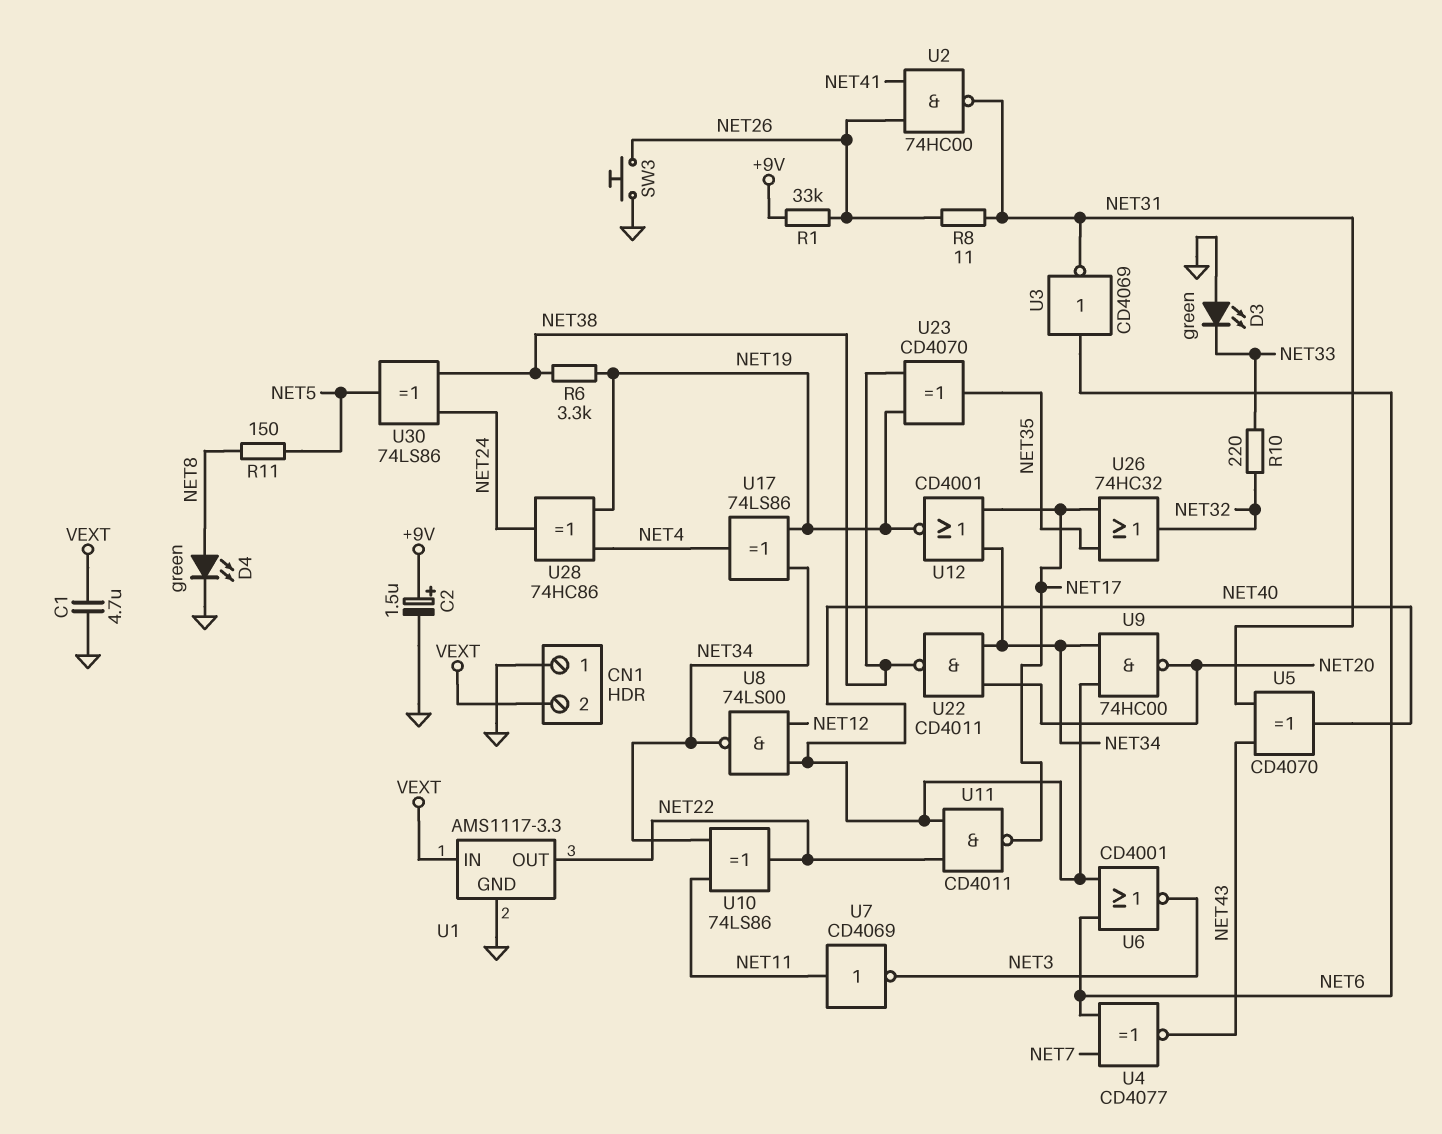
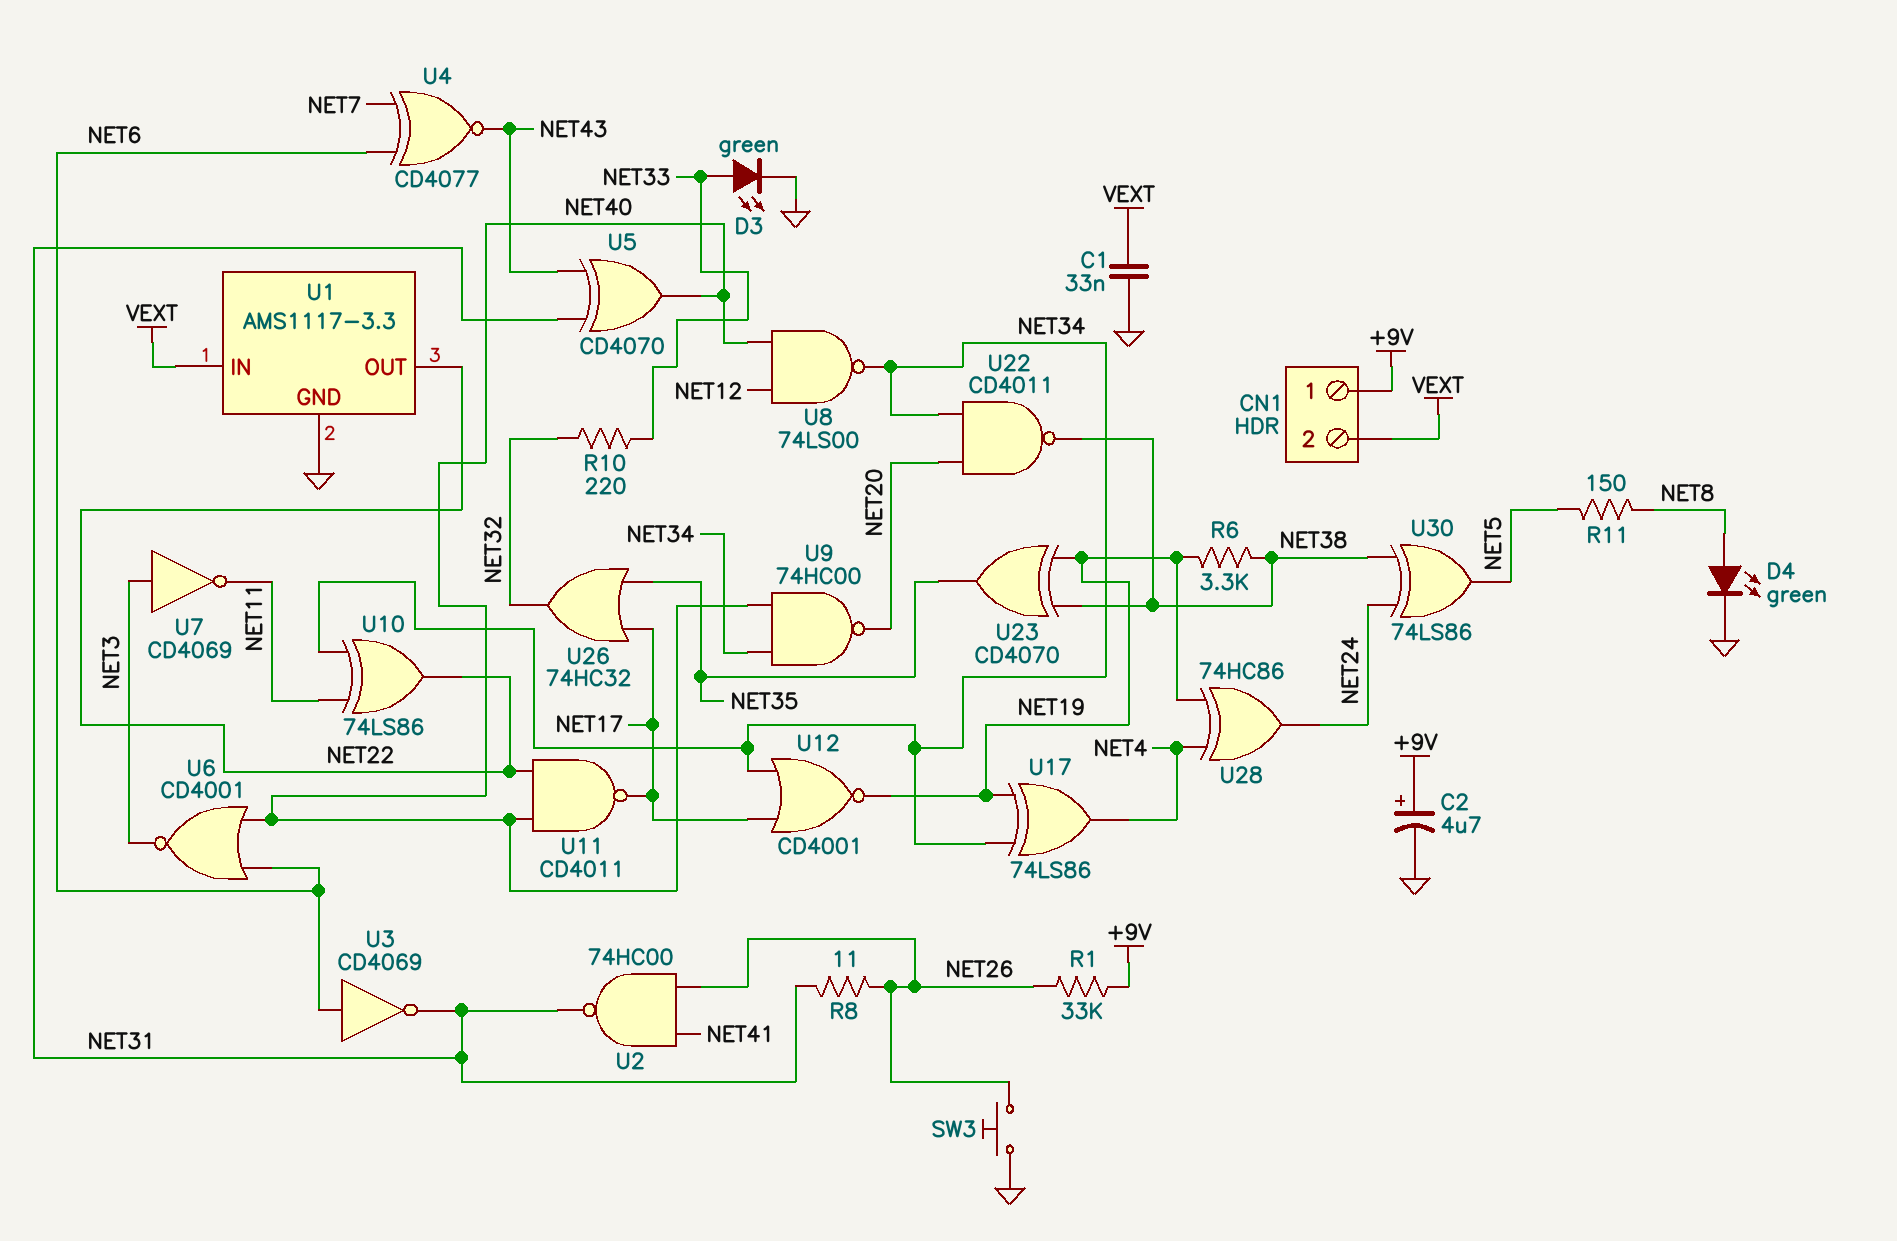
C1: 4.7uF (GND, VEXT) -> 33nF (GND, VEXT)
C2: 1.5uF (plus +9V, minus GND) -> 4.7uF (plus +9V, minus GND)
CN1 pin 1: GND -> +9V
D3: LED green (A GND, K NET33) -> LED green (A NET33, K GND)
U7: NOT CD4069 (in NET11, out NET3) -> NOT CD4069 (in NET3, out NET11)

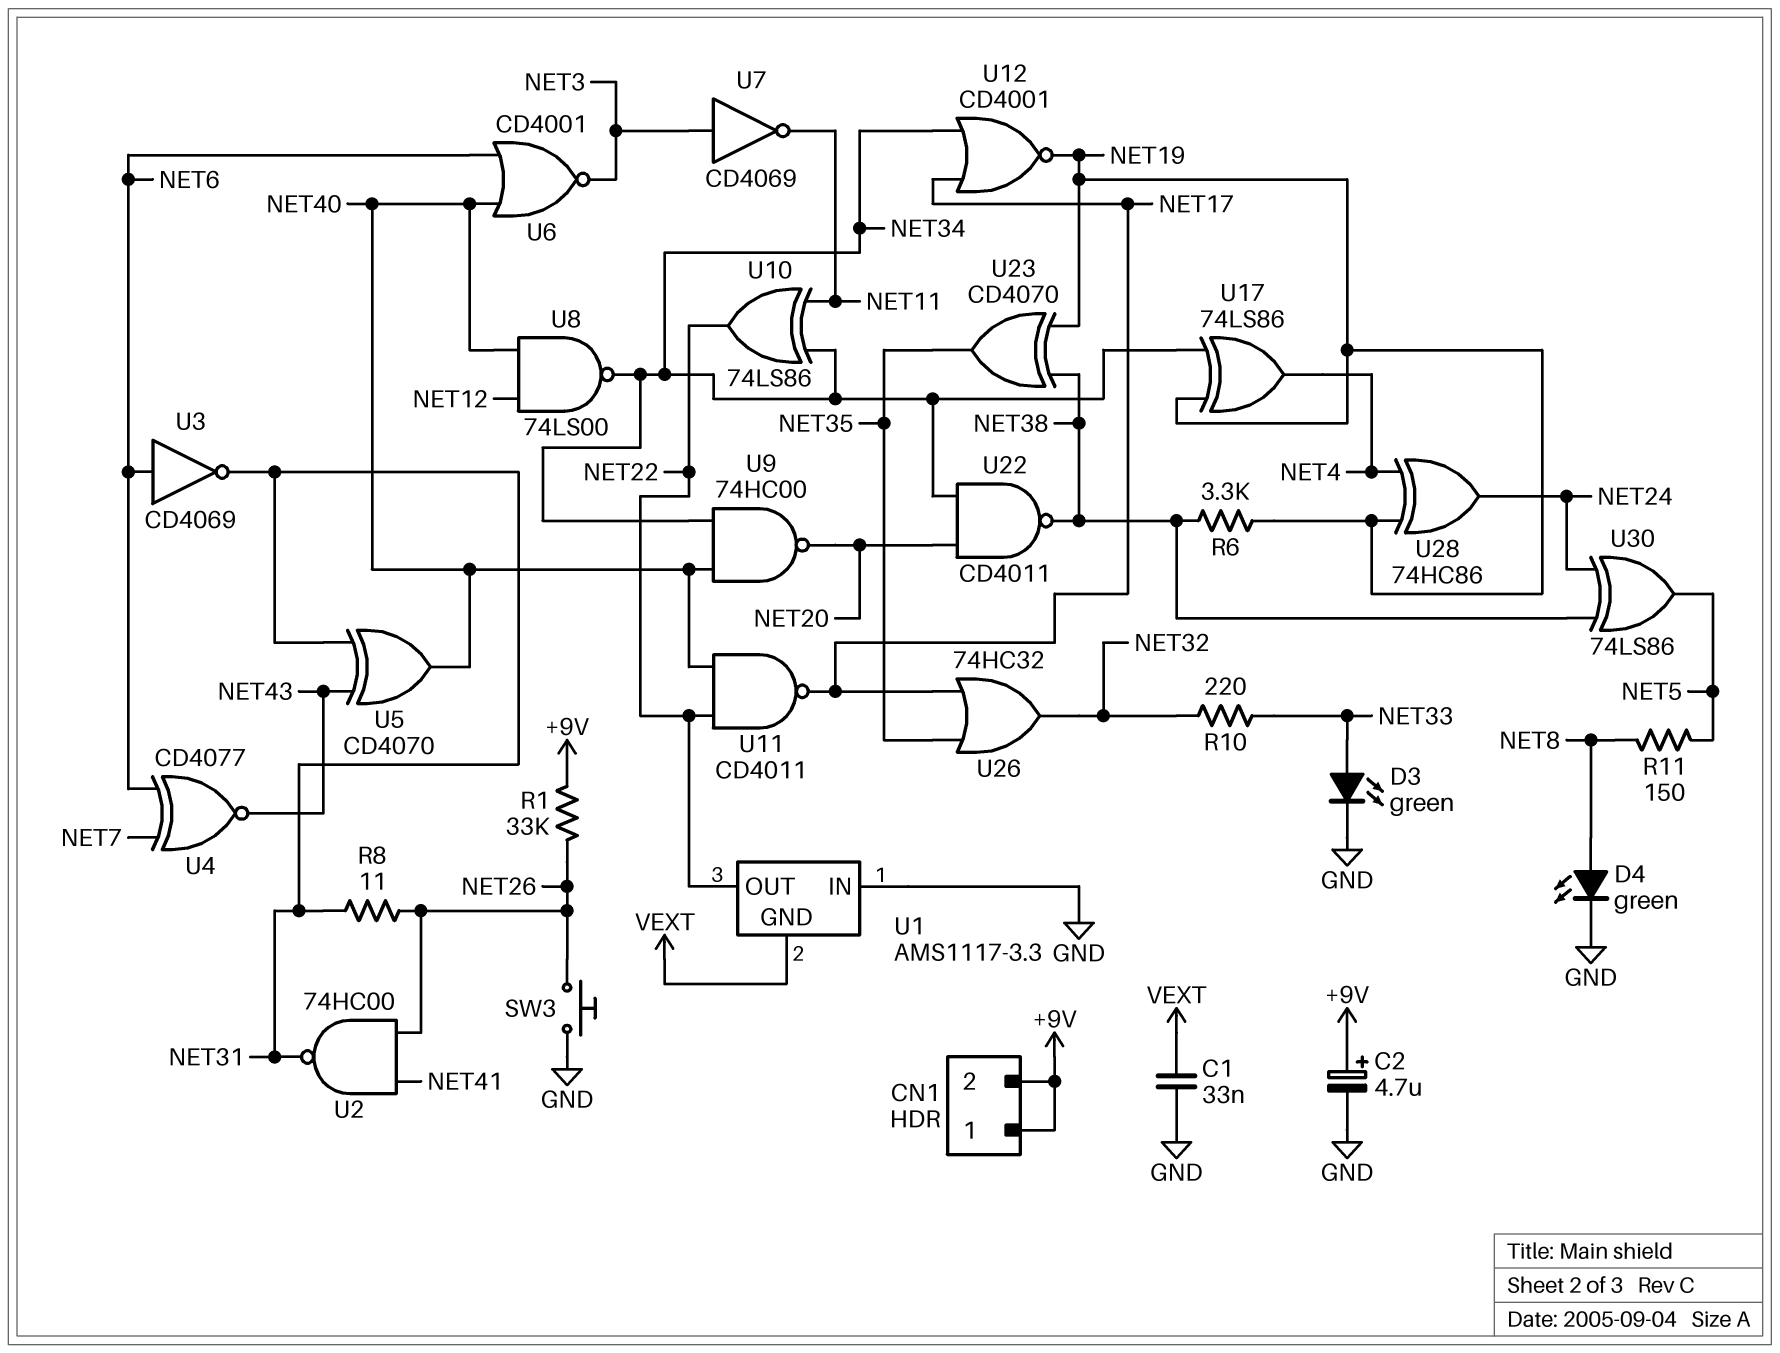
CN1 pin 2: VEXT -> +9V
U1 pin GND: GND -> VEXT
U1 pin IN: VEXT -> GND

